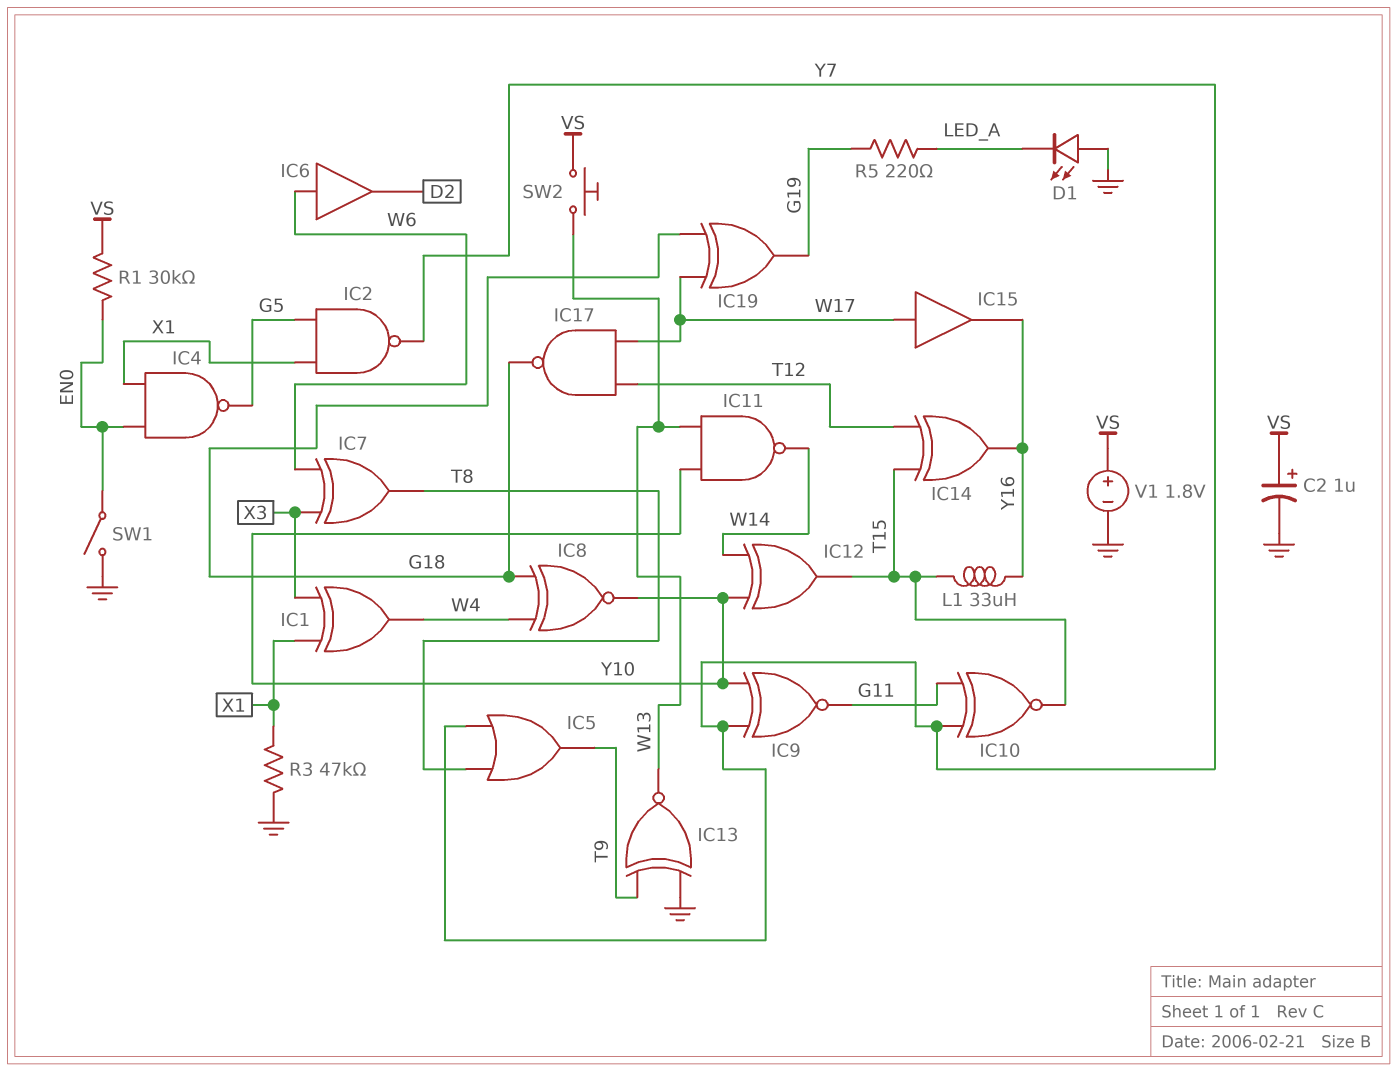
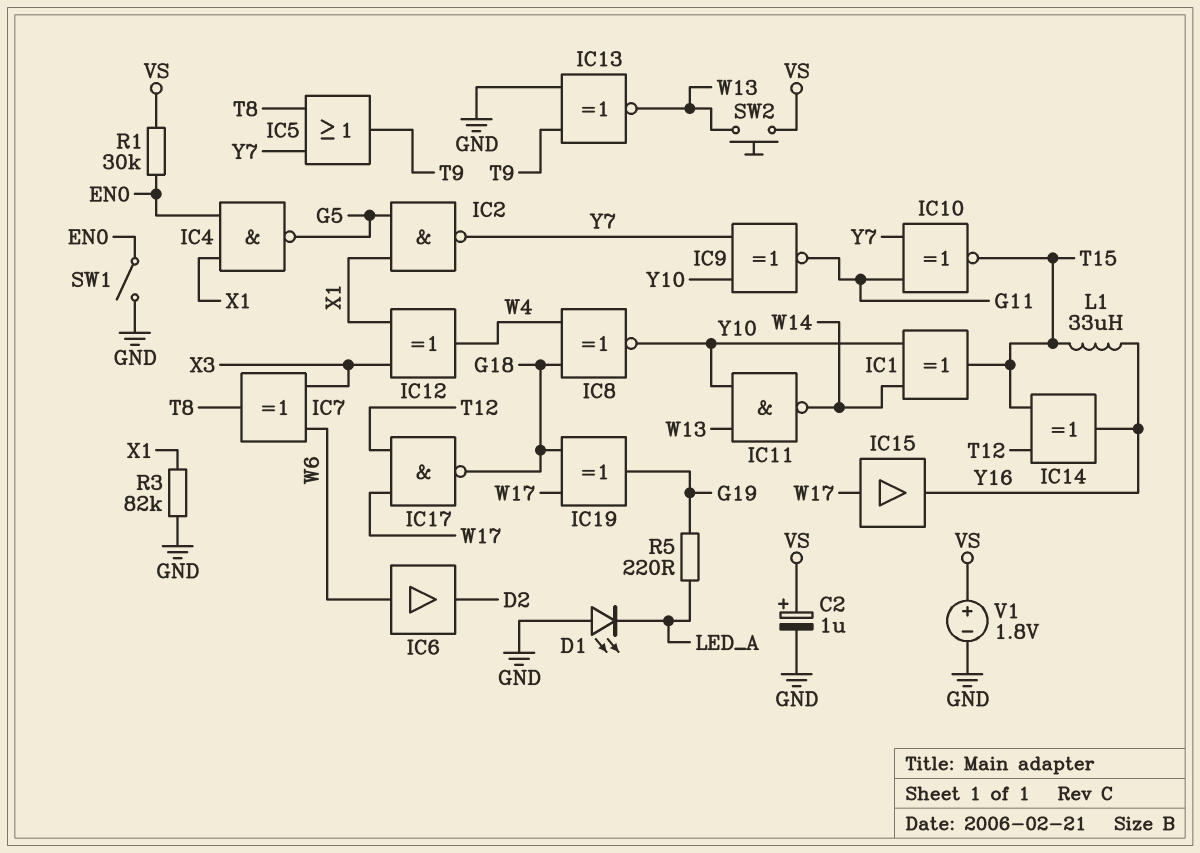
IC1: XOR (in X1, in X3, out W4) -> XOR (in W14, in Y10, out T15)
IC12: XOR (in W14, in Y10, out T15) -> XOR (in X1, in X3, out W4)
R3: 47k (GND, X1) -> 82k (GND, X1)

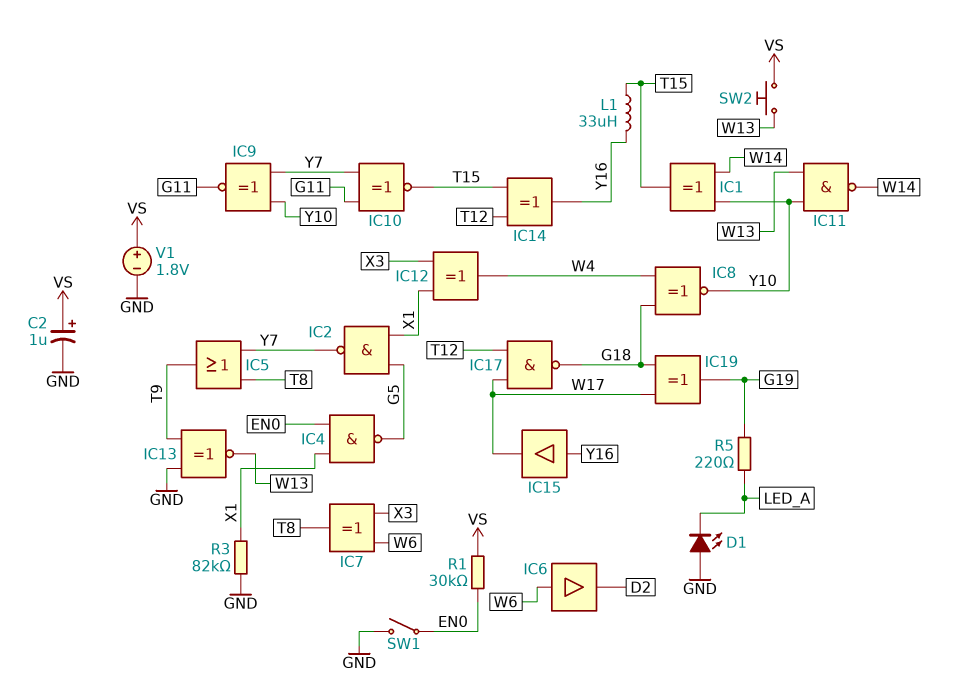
IC15: buffer (in W17, out Y16) -> buffer (in Y16, out W17)

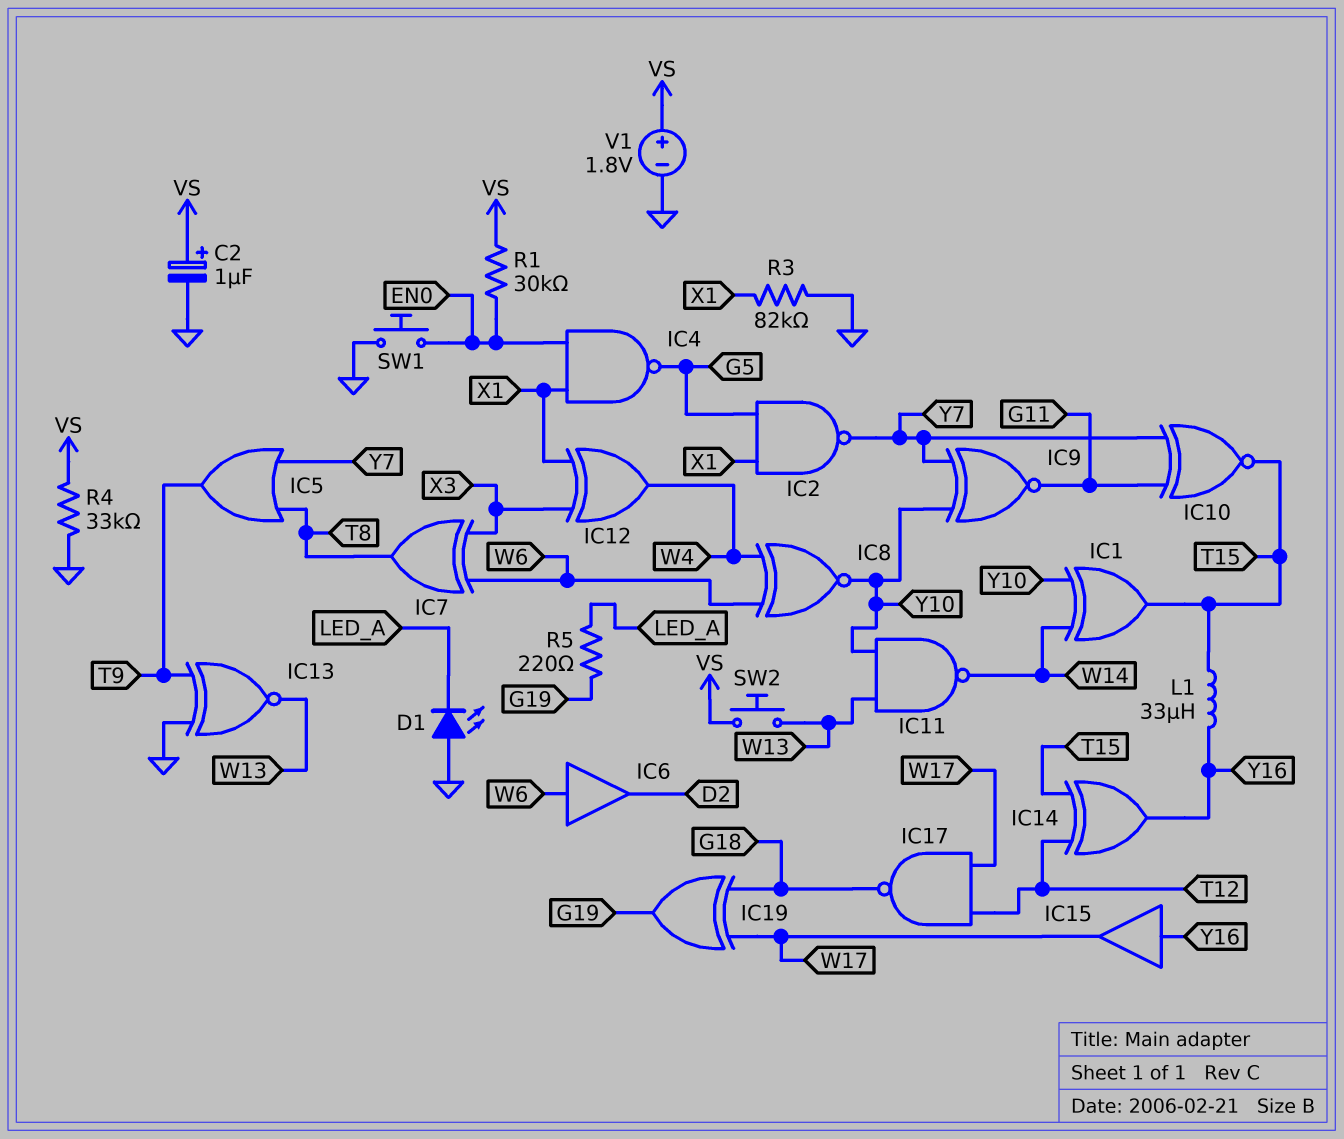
IC8: XNOR (in G18, in W4, out Y10) -> XNOR (in W4, in W6, out Y10)
R4: none -> 33k (GND, VS)
SW1: switch (EN0, GND) -> button (EN0, GND)

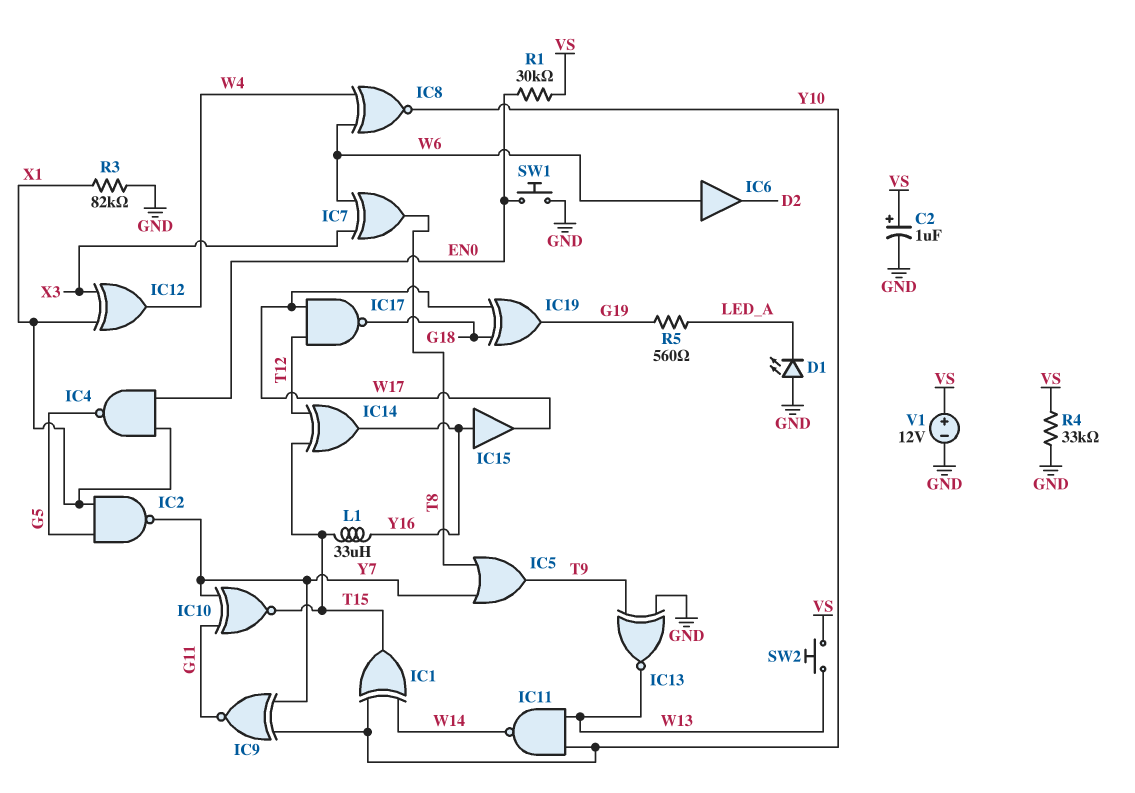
R5: 220 (G19, LED_A) -> 560 (G19, LED_A)
V1: 1.8V (plus VS, minus GND) -> 12V (plus VS, minus GND)

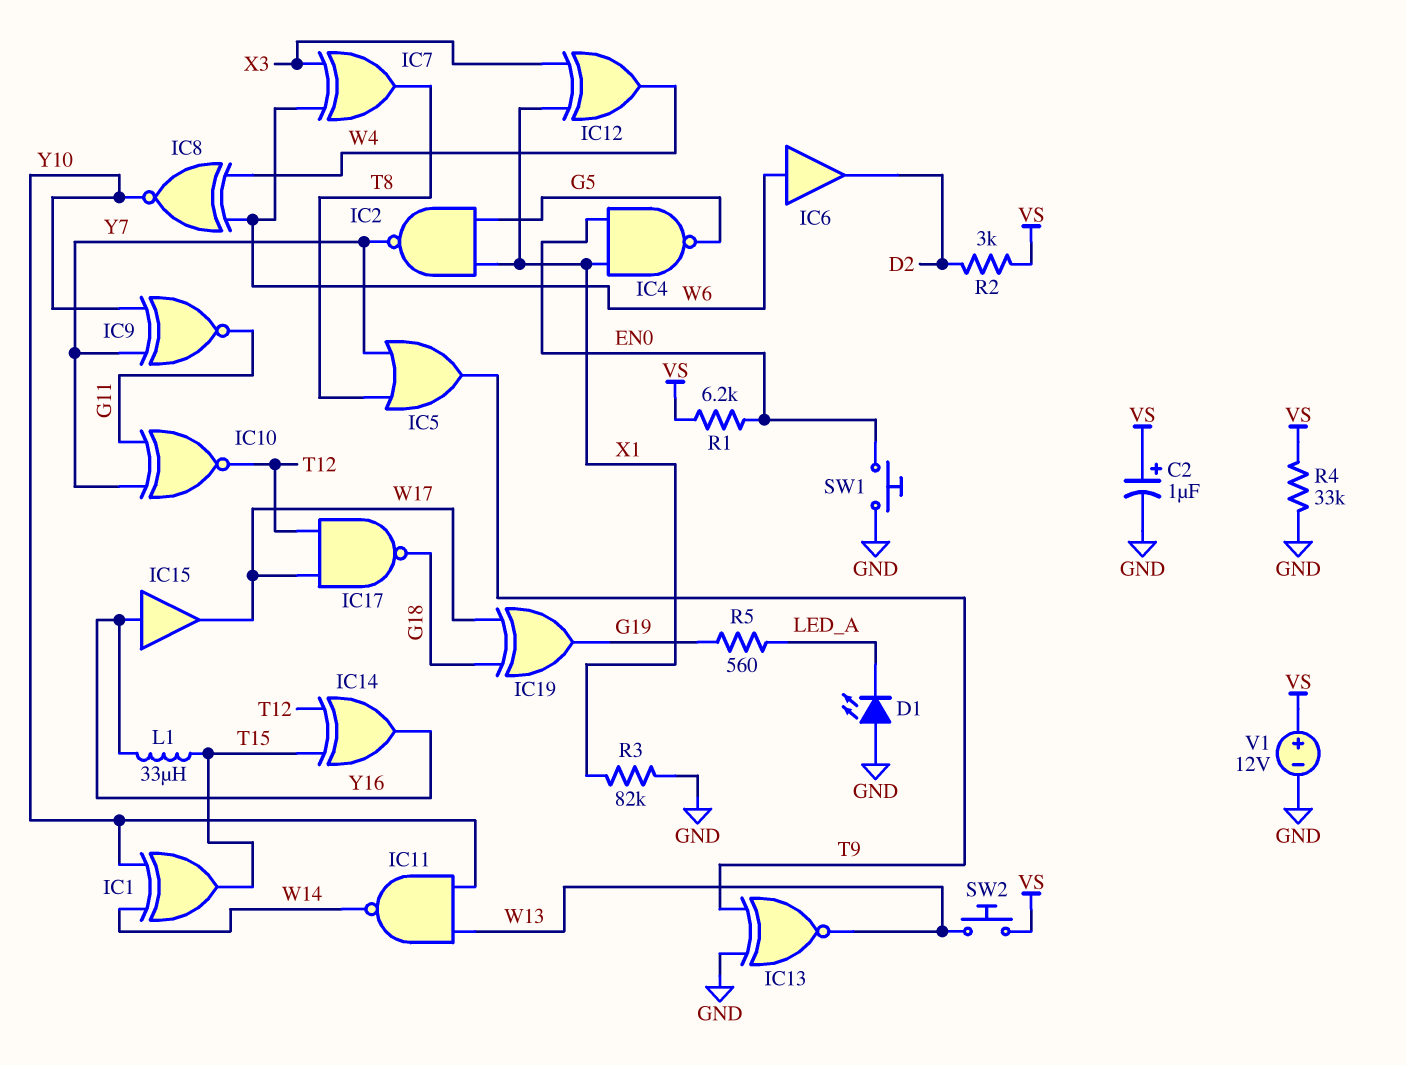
IC10: XNOR (in G11, in Y7, out T15) -> XNOR (in G11, in Y7, out T12)
R1: 30k (EN0, VS) -> 6.2k (EN0, VS)
R2: none -> 3k (D2, VS)

